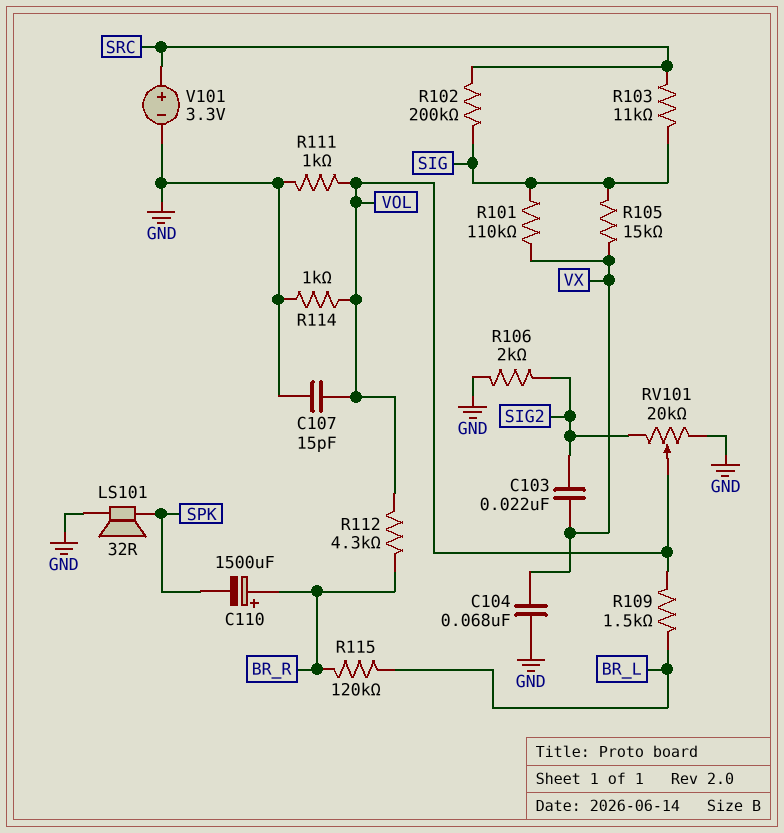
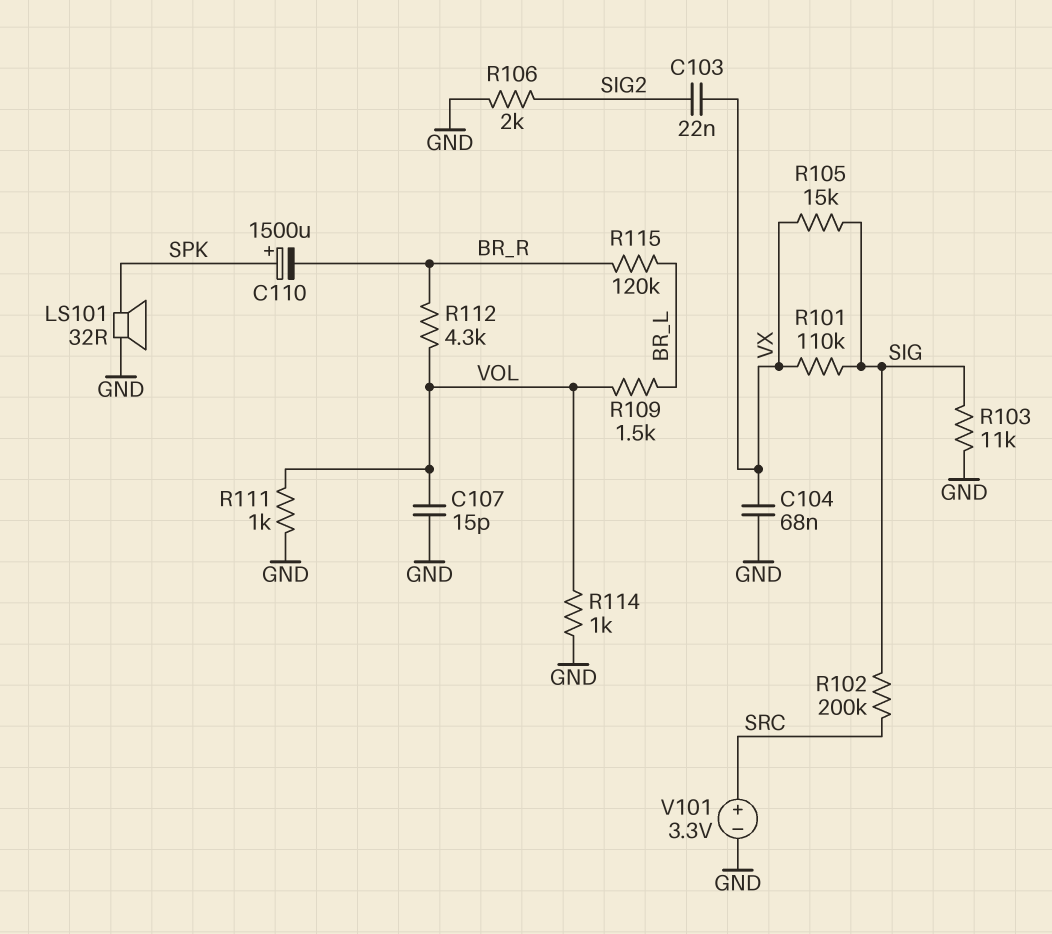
C110: 1500uF (plus BR_R, minus SPK) -> 1500uF (plus SPK, minus BR_R)
R103: 11k (SIG, SRC) -> 11k (GND, SIG)
RV101: 20k (GND, SIG2, wiper VOL) -> none

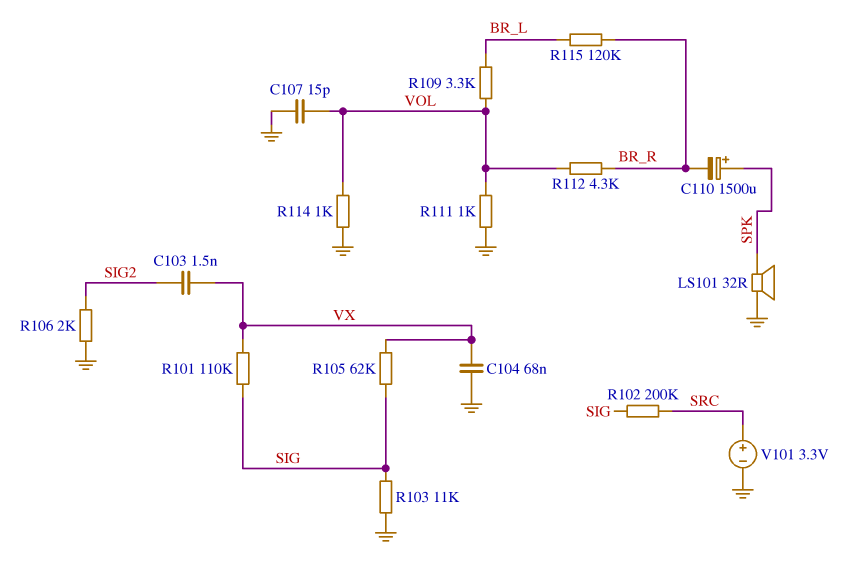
C103: 22nF (SIG2, VX) -> 1.5nF (SIG2, VX)
R105: 15k (SIG, VX) -> 62k (SIG, VX)
R109: 1.5k (BR_L, VOL) -> 3.3k (BR_L, VOL)

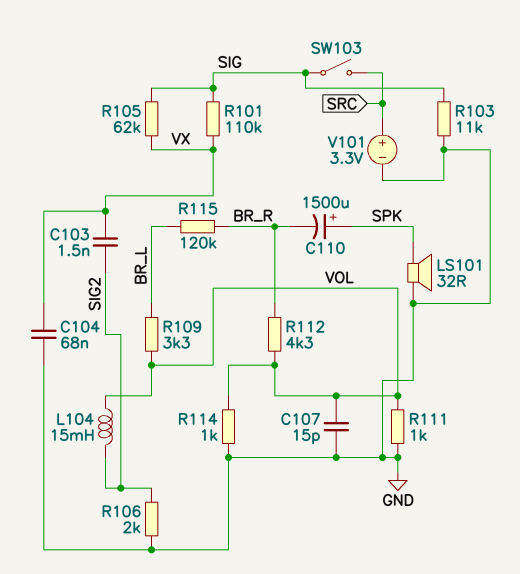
L104: none -> 15mH (SIG2, VOL)
R102: 200k (SIG, SRC) -> none
SW103: none -> switch (SIG, SRC)

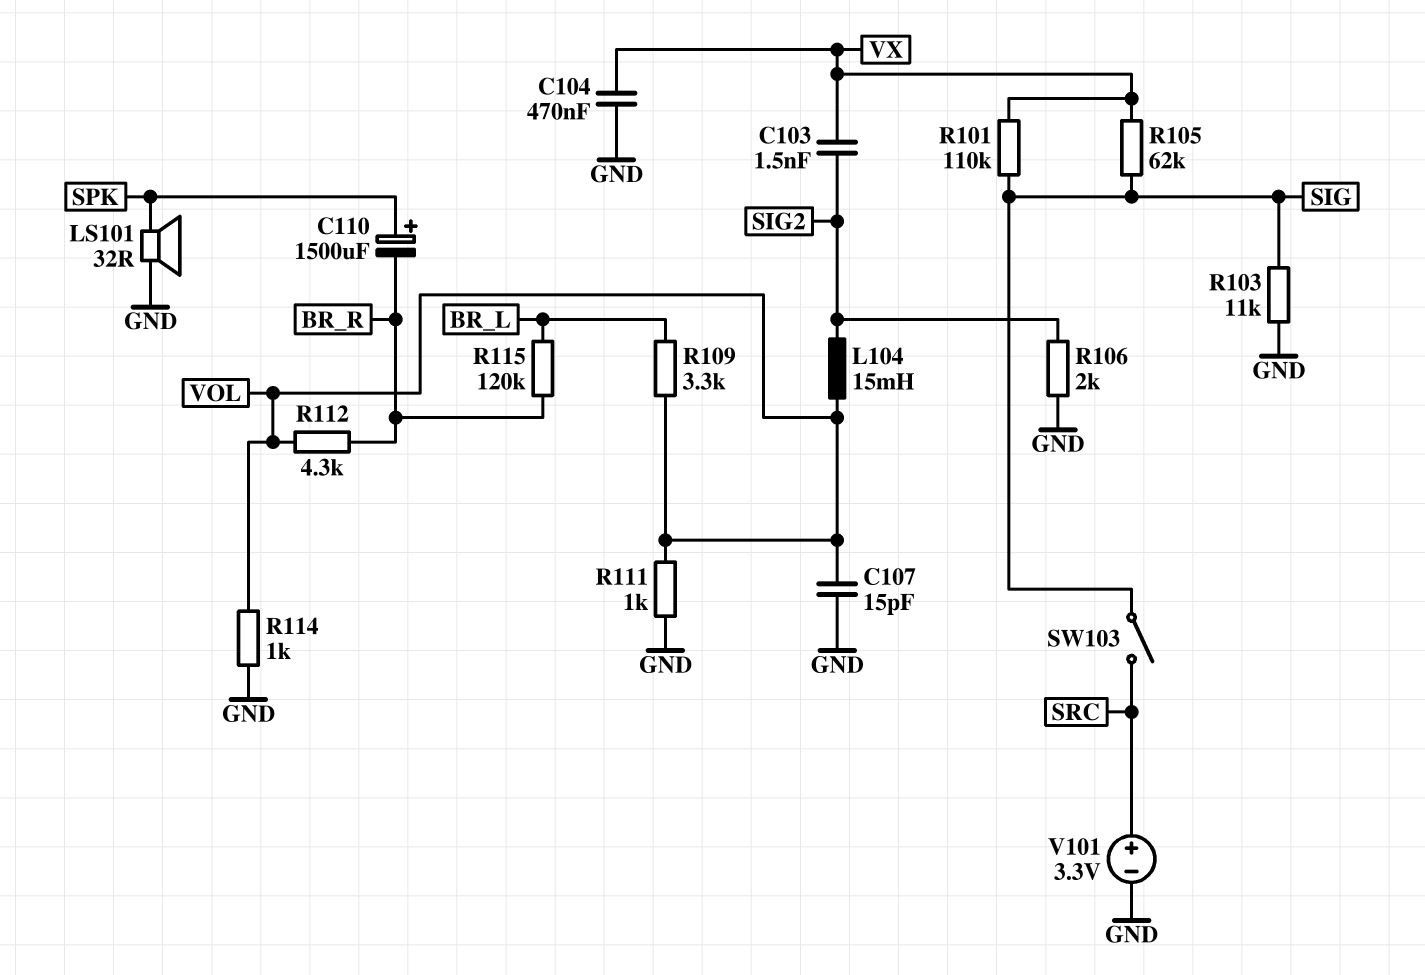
C104: 68nF (GND, VX) -> 470nF (GND, VX)

